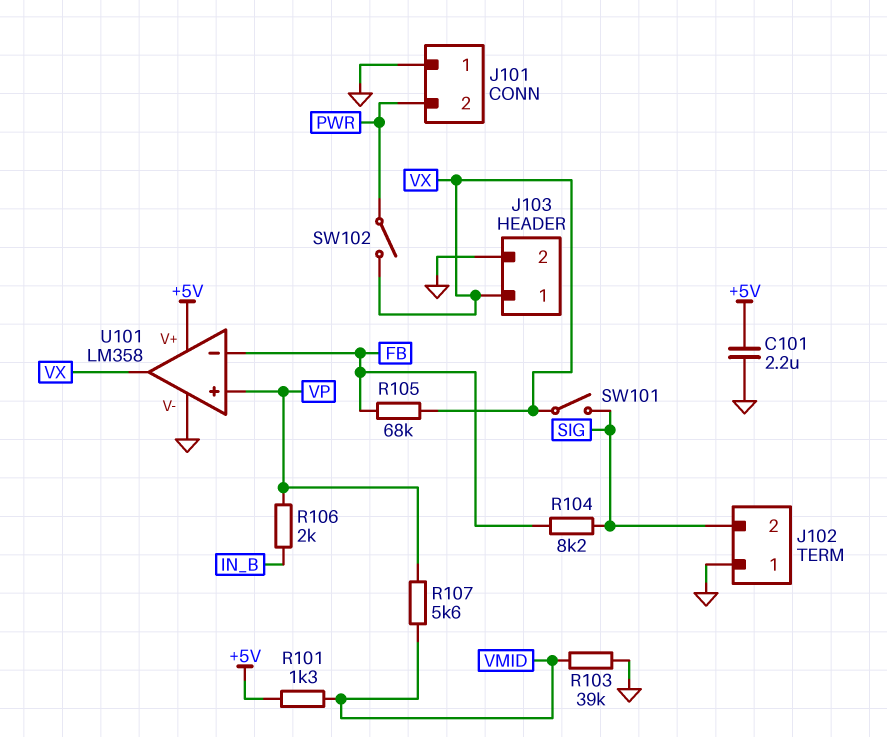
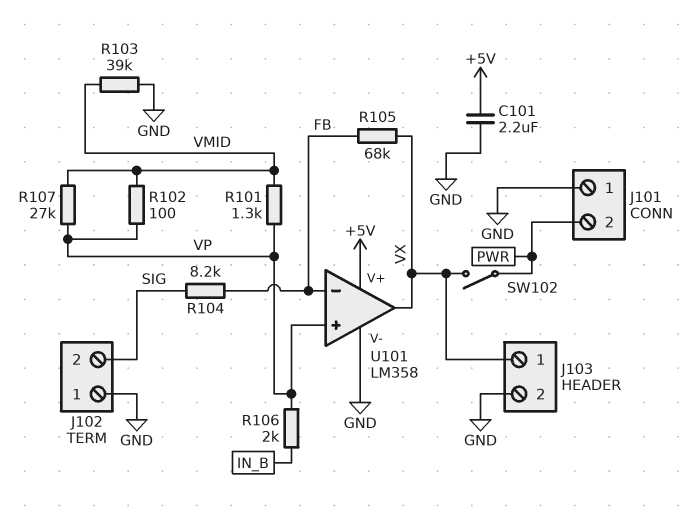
R101: 1.3k (+5V, VMID) -> 1.3k (VMID, VP)
R102: none -> 100 (VMID, VP)
R107: 5.6k (VMID, VP) -> 27k (VMID, VP)
SW101: switch (SIG, VX) -> none

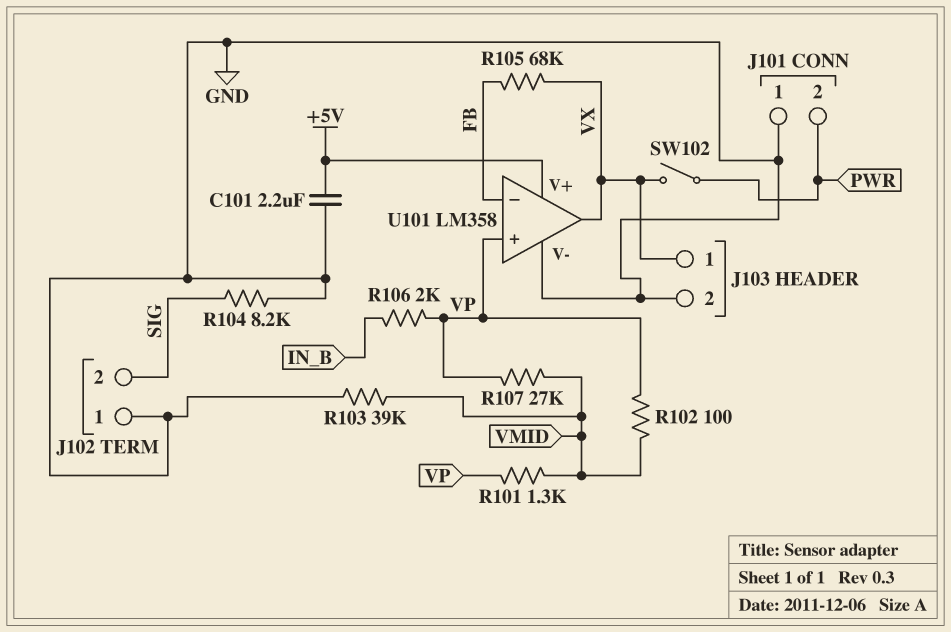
R104: 8.2k (FB, SIG) -> 8.2k (GND, SIG)

